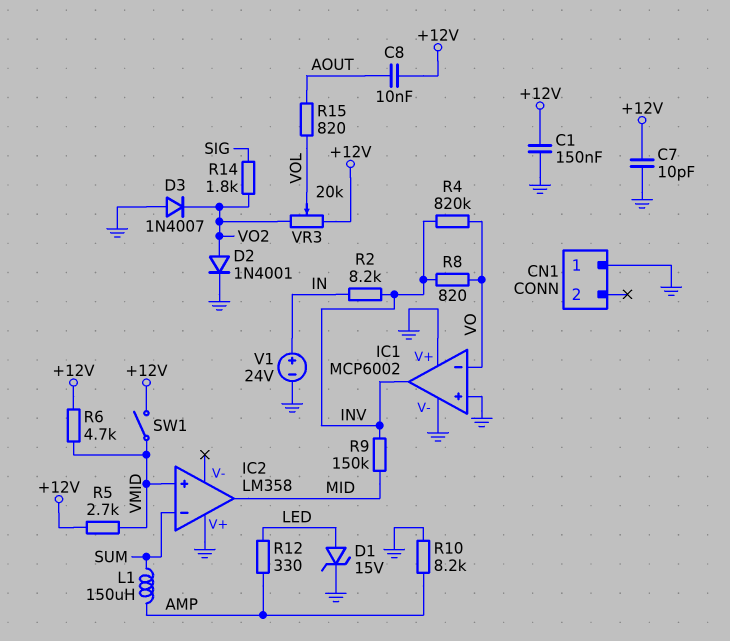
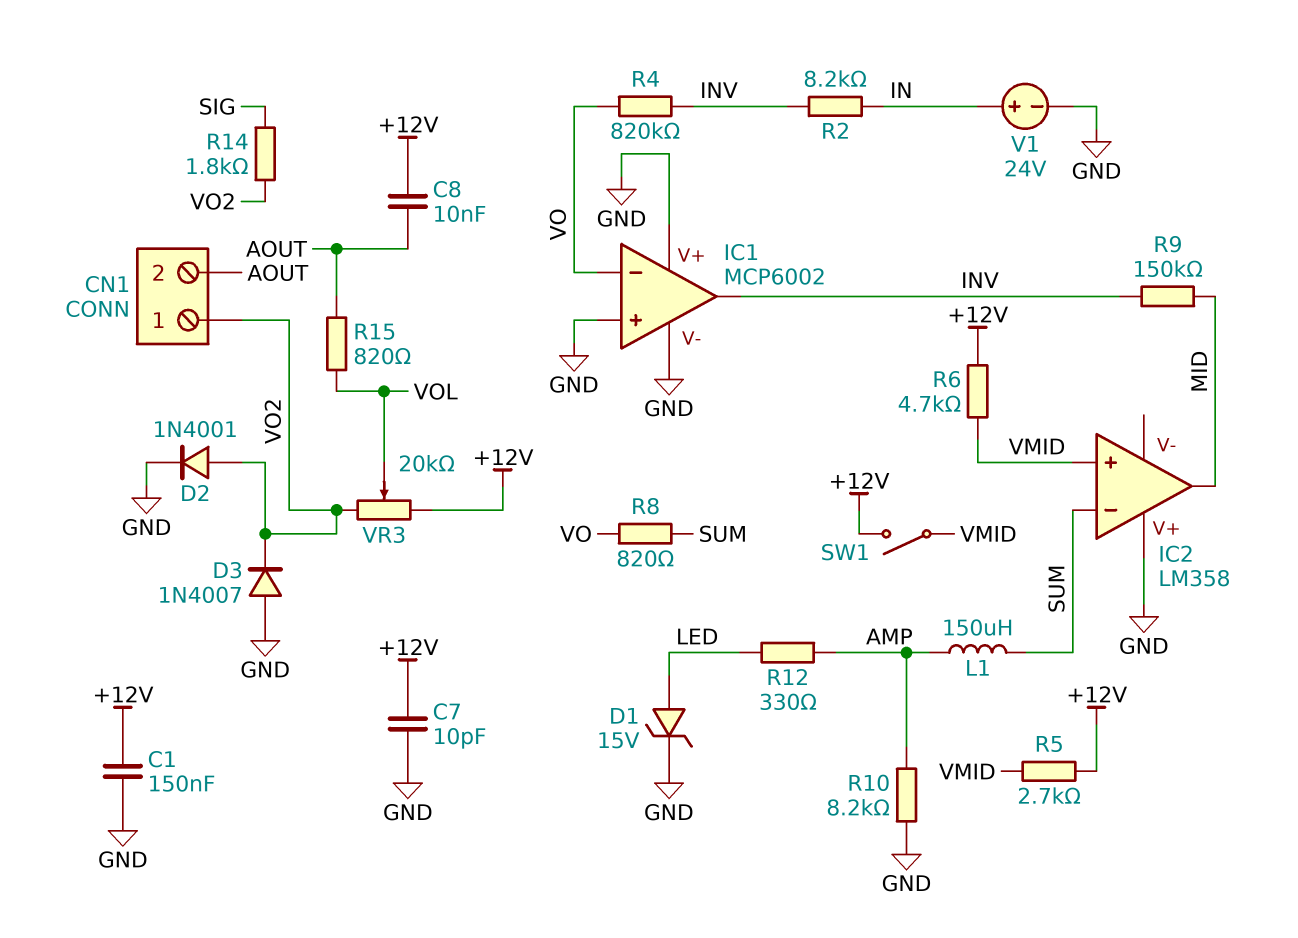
CN1 pin 1: GND -> VO2
CN1 pin 2: none -> AOUT
R8: 820 (INV, VO) -> 820 (SUM, VO)

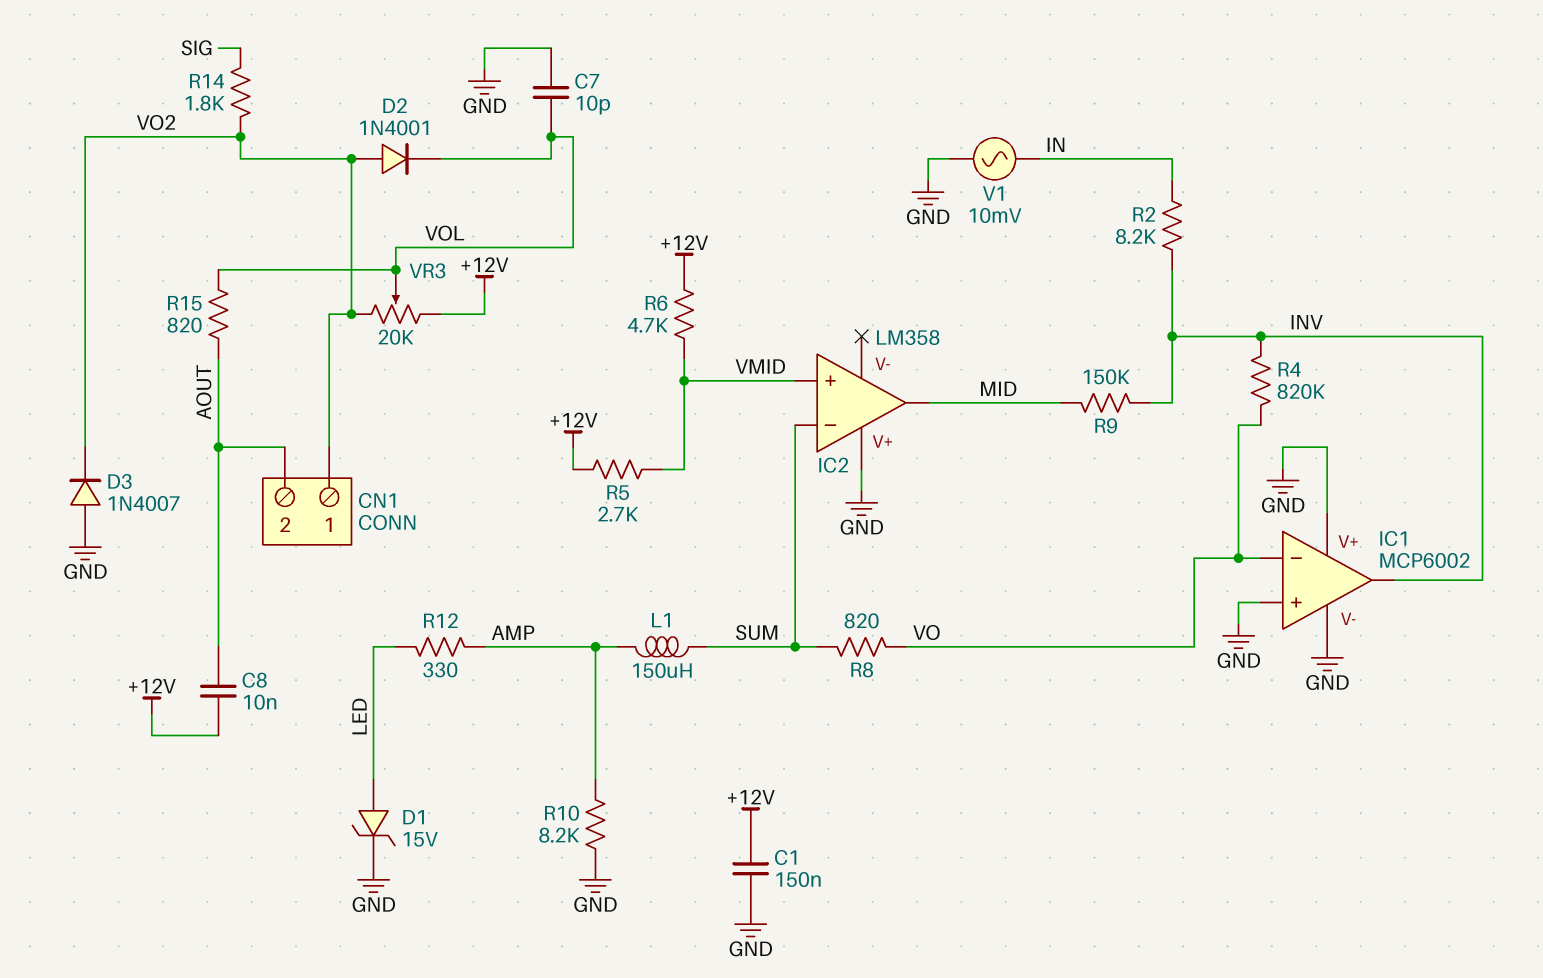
C7: 10pF (+12V, GND) -> 10pF (GND, VOL)
D2: diode 1N4001 (A VO2, K GND) -> diode 1N4001 (A VO2, K VOL)
SW1: switch (+12V, VMID) -> none
V1: 24V (plus IN, minus GND) -> AC 10mV (GND, IN)

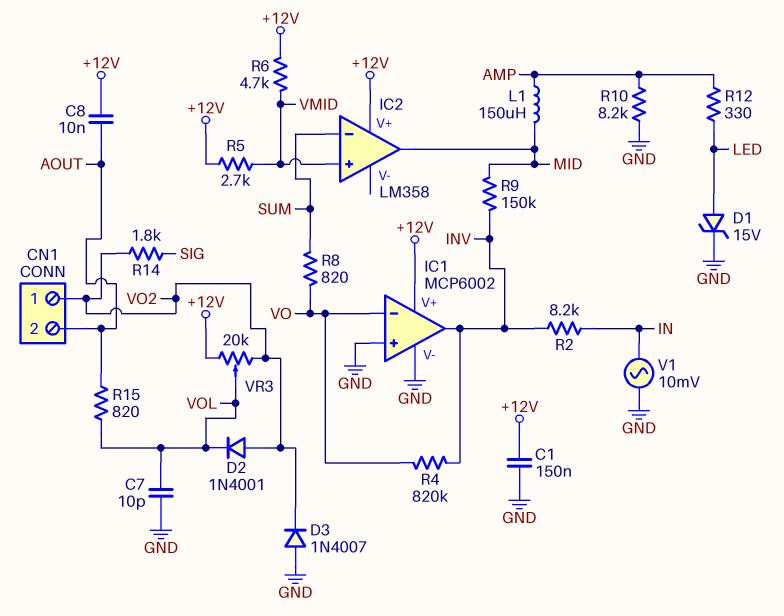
IC1 pin V+: GND -> +12V
IC2 pin V+: GND -> +12V
L1: 150uH (AMP, SUM) -> 150uH (AMP, MID)

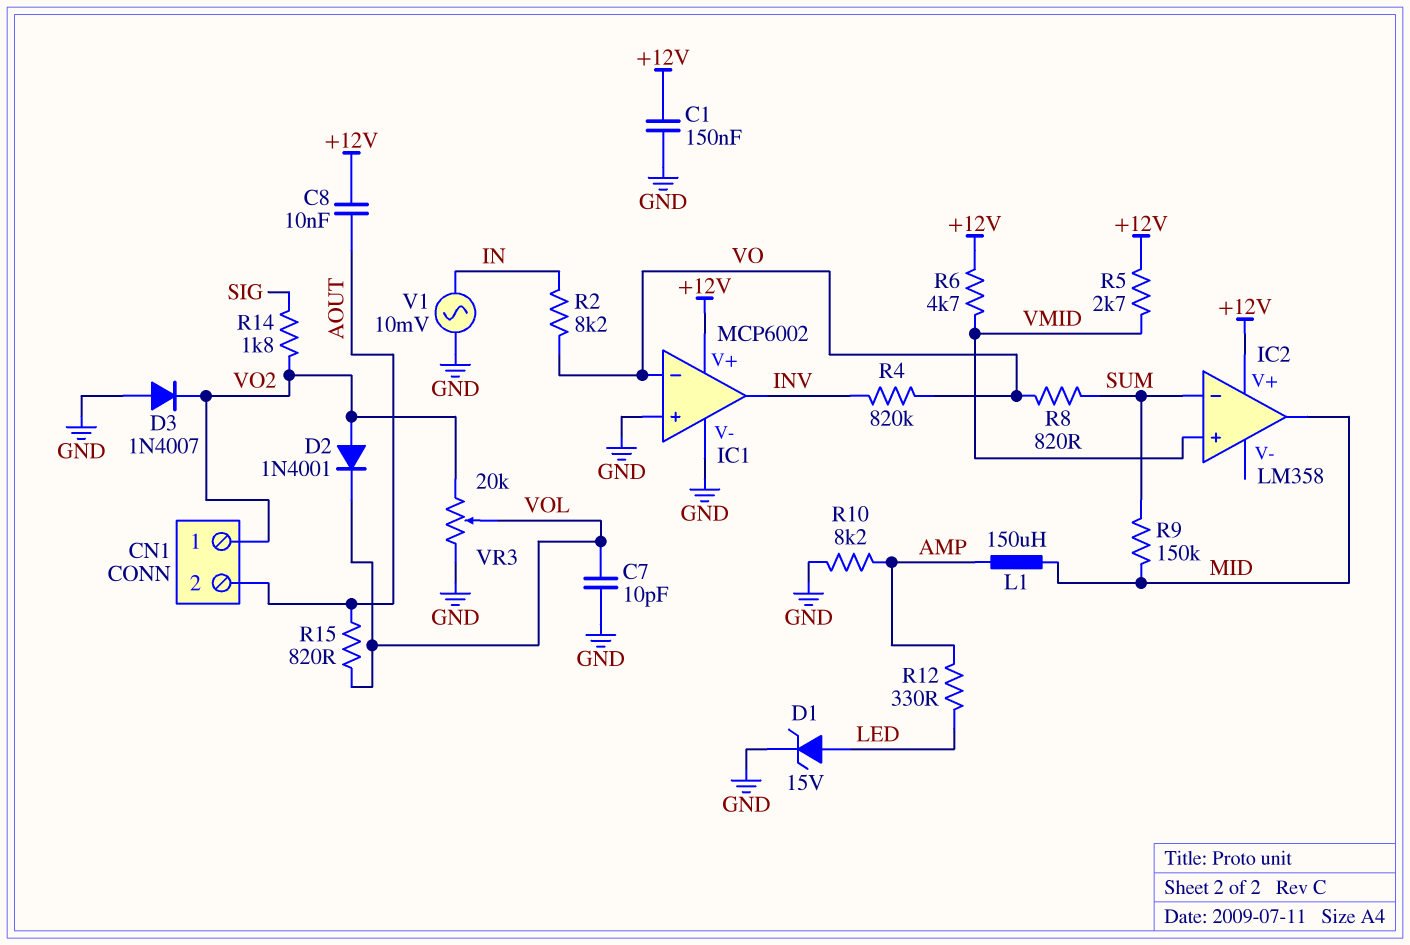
R2: 8.2k (IN, INV) -> 8.2k (IN, VO)
R9: 150k (INV, MID) -> 150k (MID, SUM)
VR3: 20k (+12V, VO2, wiper VOL) -> 20k (GND, VO2, wiper VOL)

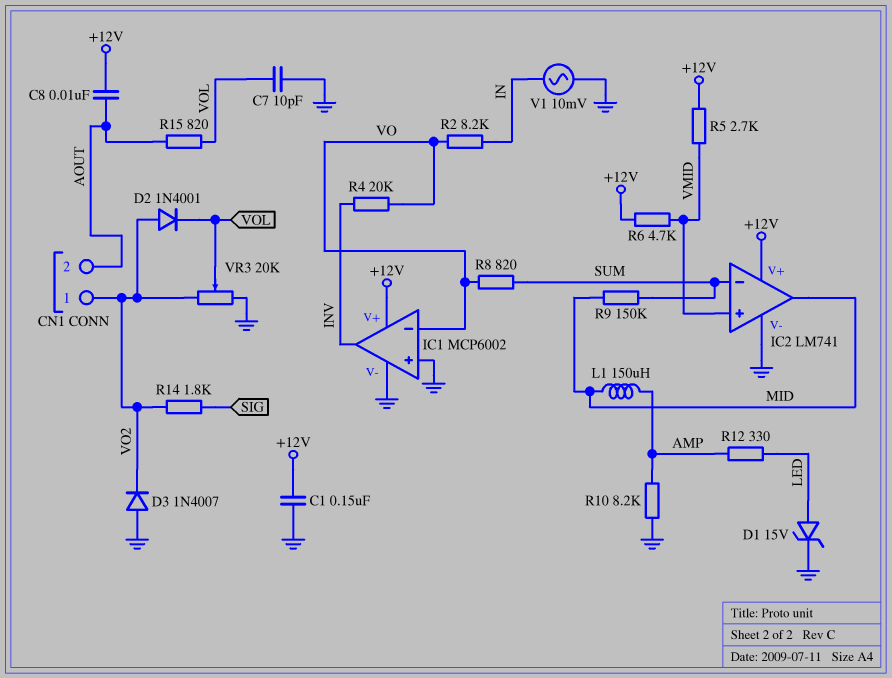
IC2: LM358 -> LM741
IC2 pin V-: none -> GND
R4: 820k (INV, VO) -> 20k (INV, VO)

